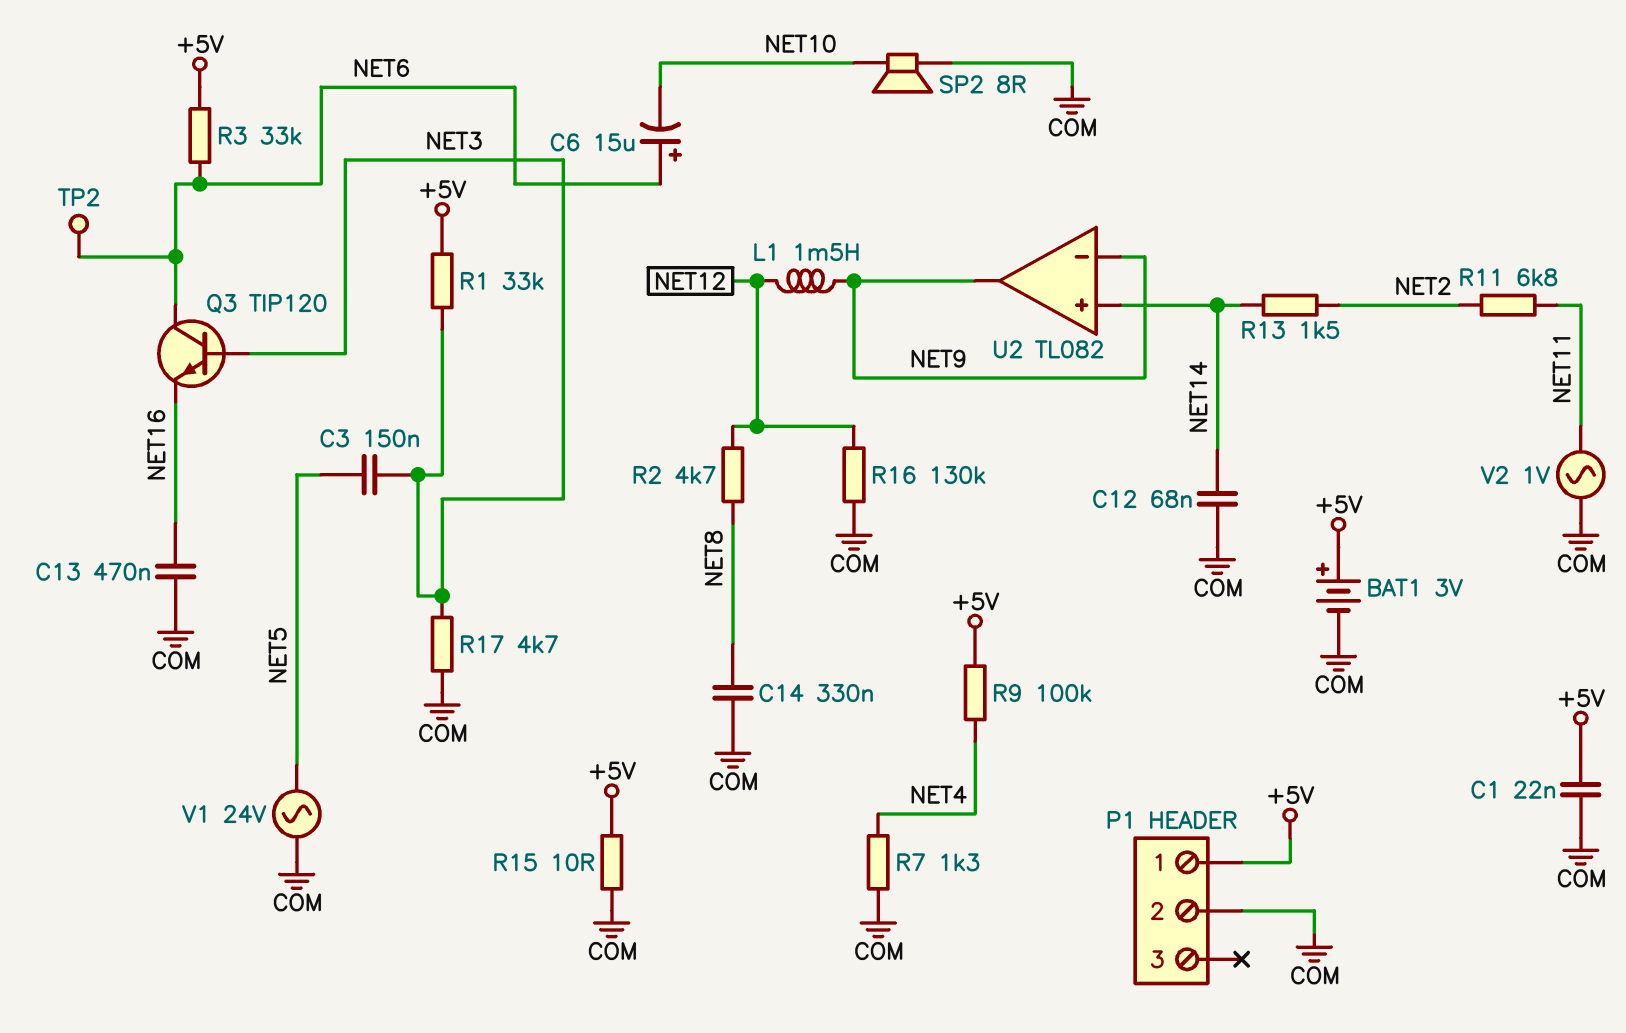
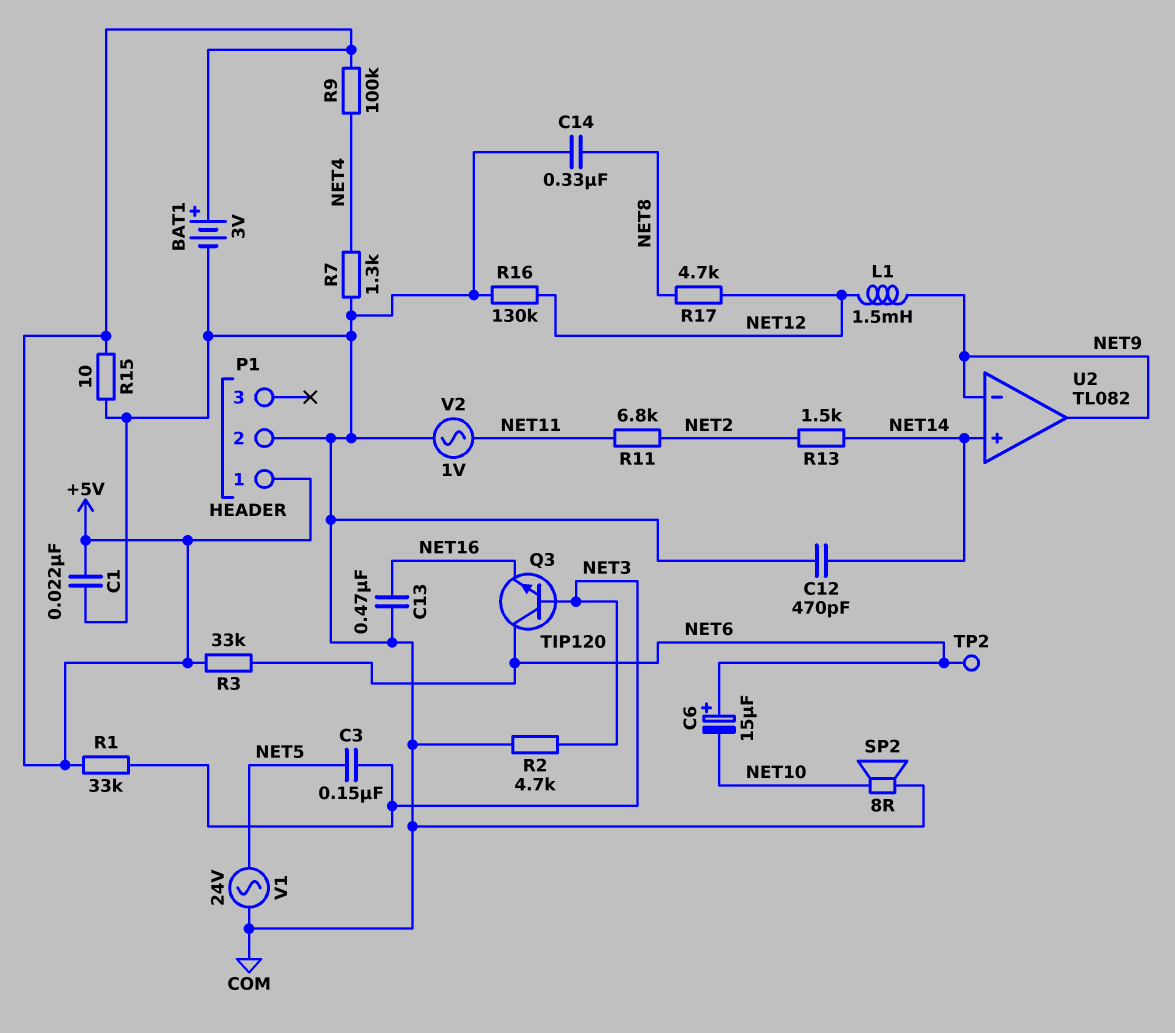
C12: 68nF (COM, NET14) -> 470pF (COM, NET14)
R2: 4.7k (NET8, NET12) -> 4.7k (COM, NET3)
R17: 4.7k (COM, NET3) -> 4.7k (NET8, NET12)

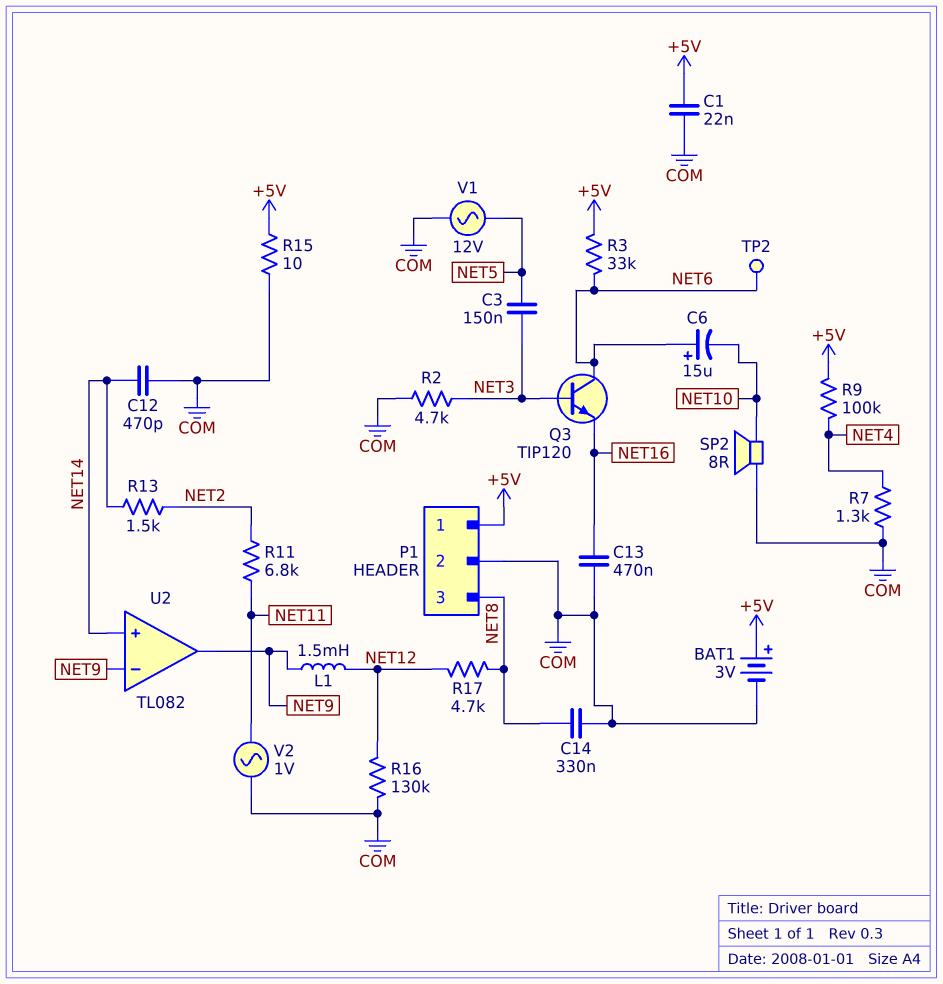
P1 pin 3: none -> NET8
R1: 33k (+5V, NET3) -> none
V1: AC 24V (COM, NET5) -> AC 12V (COM, NET5)

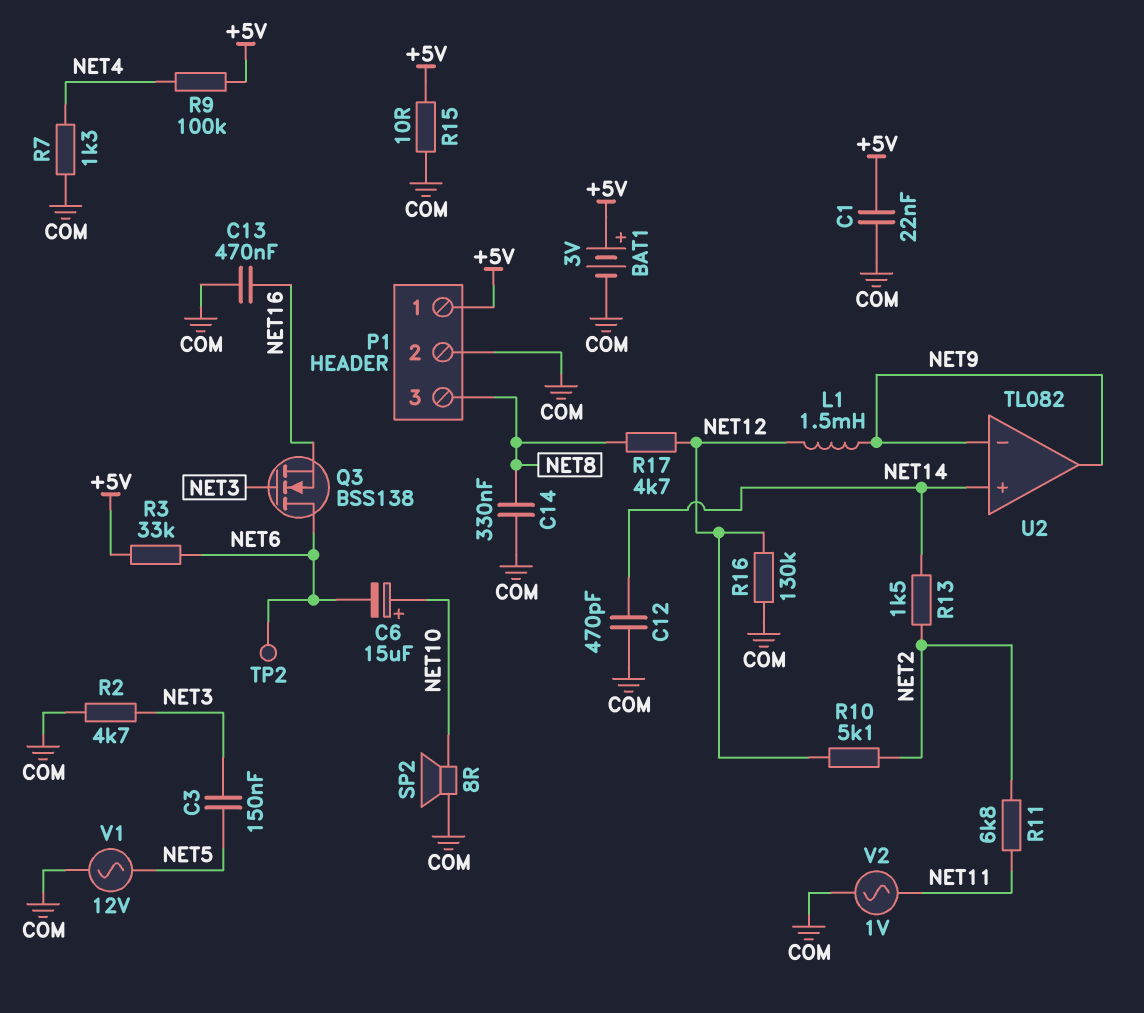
C6: 15uF (plus NET6, minus NET10) -> 15uF (plus NET10, minus NET6)
Q3: NPN TIP120 (B NET3, C NET6, E NET16) -> NMOS BSS138 (G NET3, D NET6, S NET16)
R10: none -> 5.1k (NET2, NET12)

